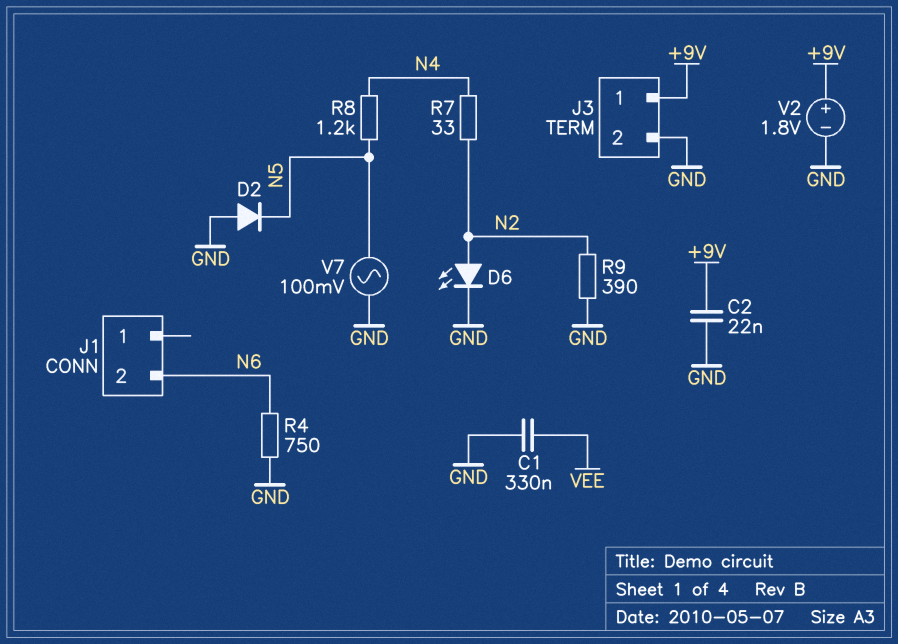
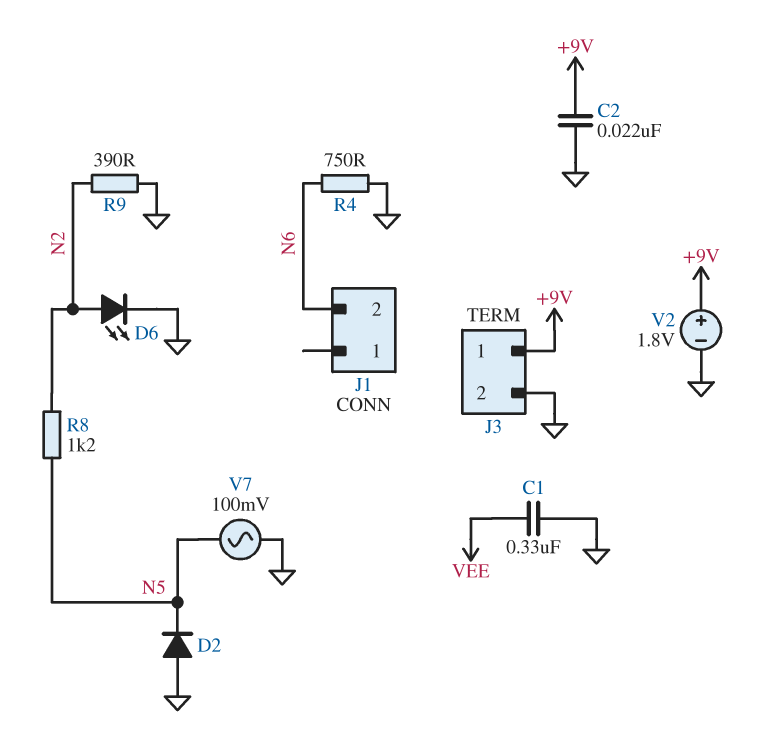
R7: 33 (N2, N4) -> none
R8: 1.2k (N4, N5) -> 1.2k (N2, N5)

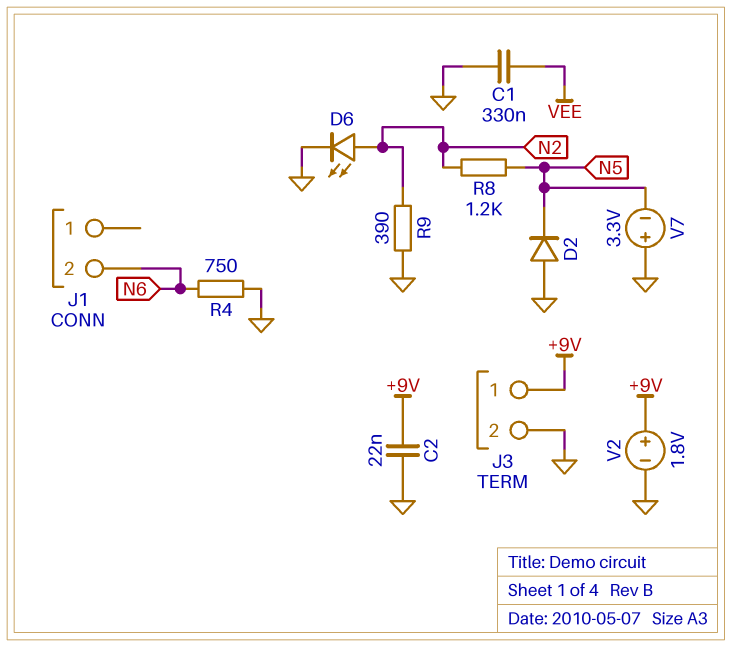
V7: AC 100mV (GND, N5) -> 3.3V (plus GND, minus N5)

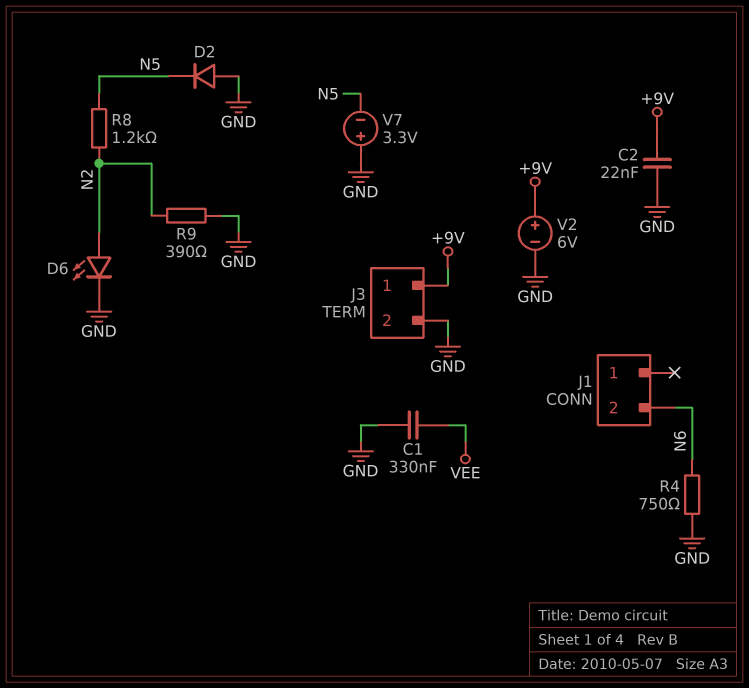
V2: 1.8V (plus +9V, minus GND) -> 6V (plus +9V, minus GND)

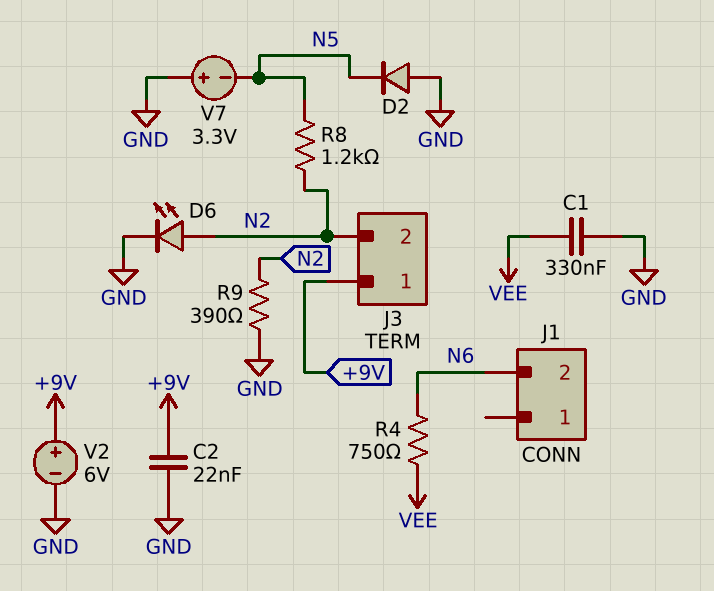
J3 pin 2: GND -> N2
R4: 750 (GND, N6) -> 750 (N6, VEE)

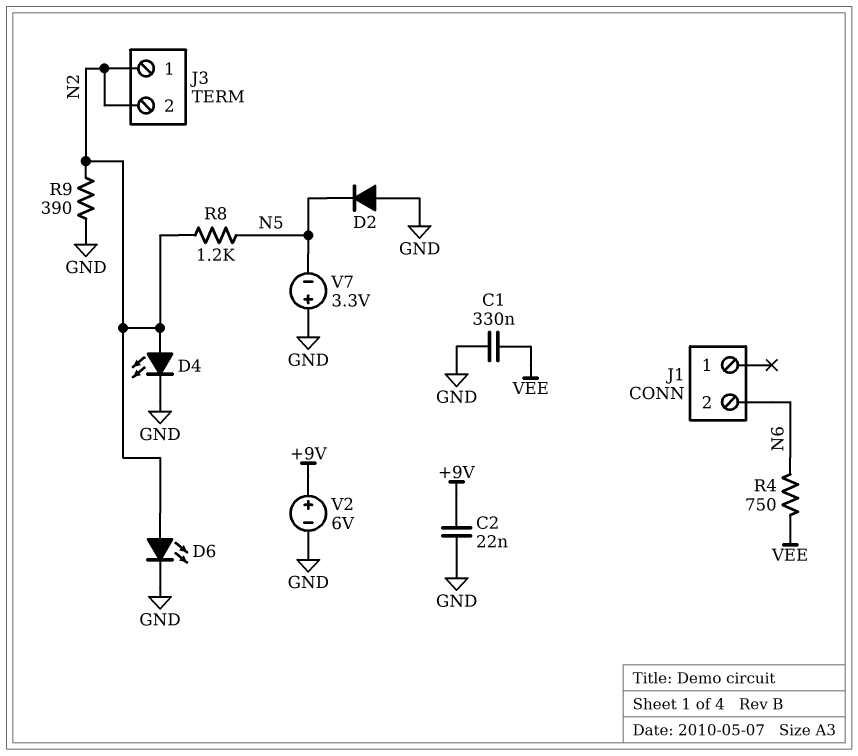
D4: none -> LED (A N2, K GND)
J3 pin 1: +9V -> N2

